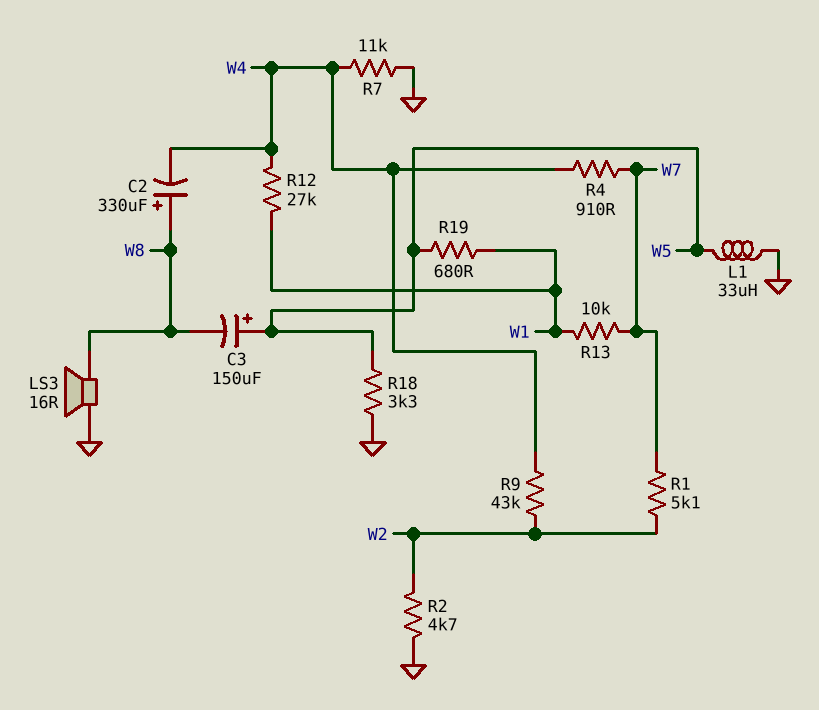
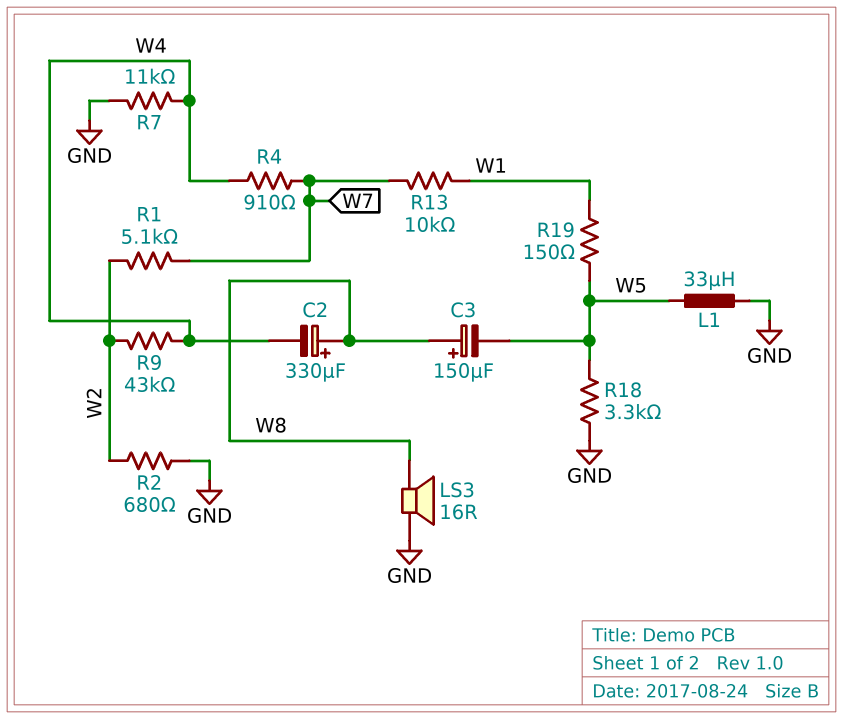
C3: 150uF (plus W5, minus W8) -> 150uF (plus W8, minus W5)
R2: 4.7k (GND, W2) -> 680 (GND, W2)
R12: 27k (W1, W4) -> none
R19: 680 (W1, W5) -> 150 (W1, W5)

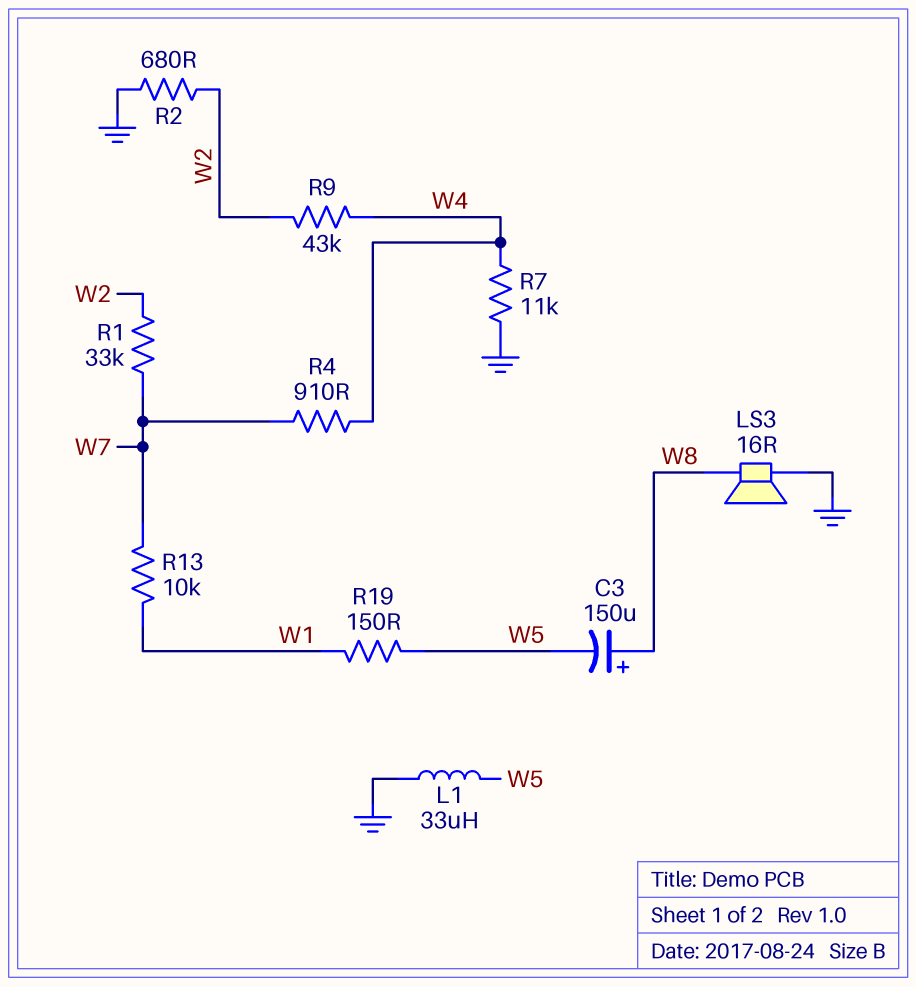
C2: 330uF (plus W8, minus W4) -> none
R1: 5.1k (W2, W7) -> 33k (W2, W7)
R18: 3.3k (GND, W5) -> none

